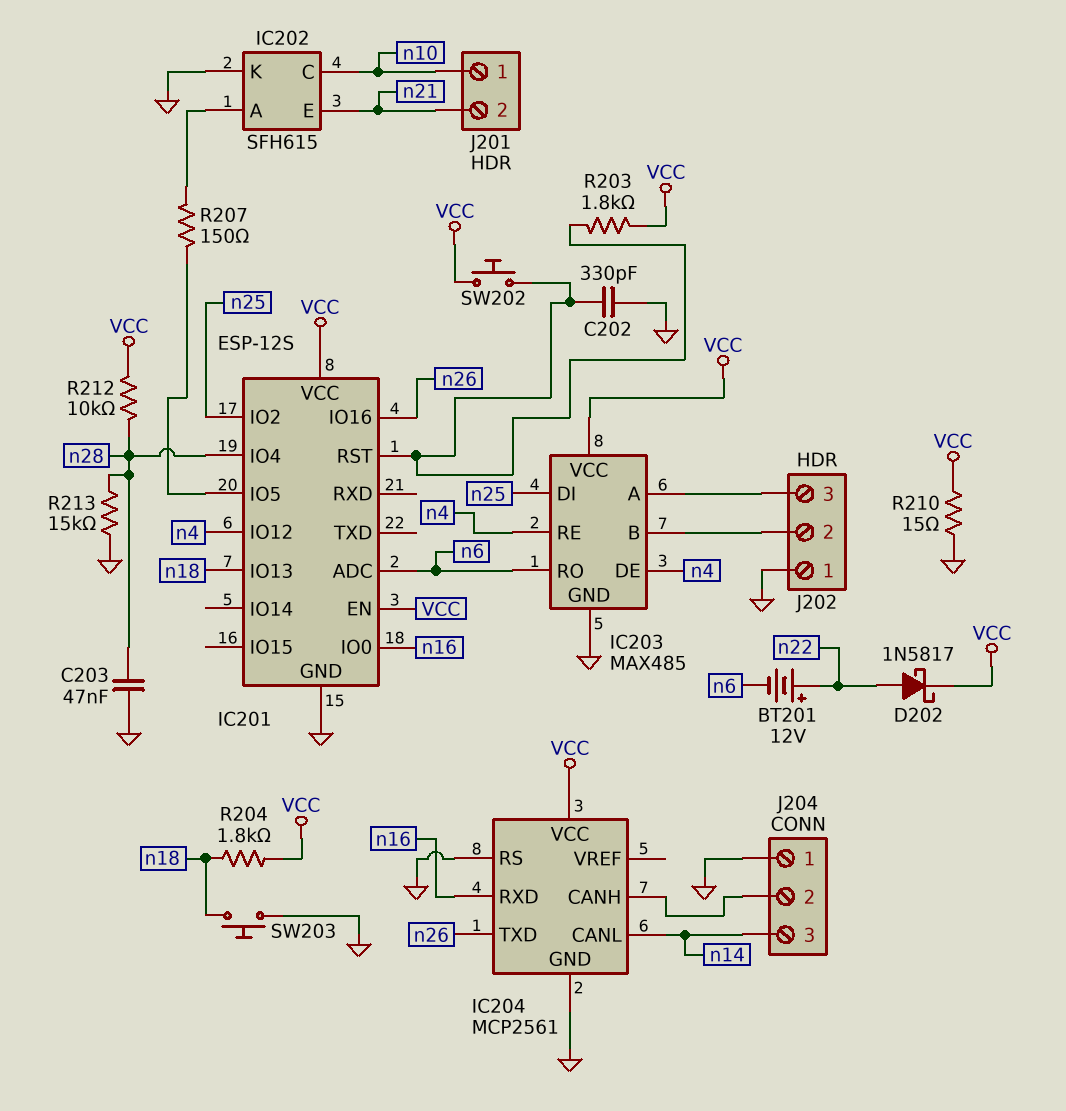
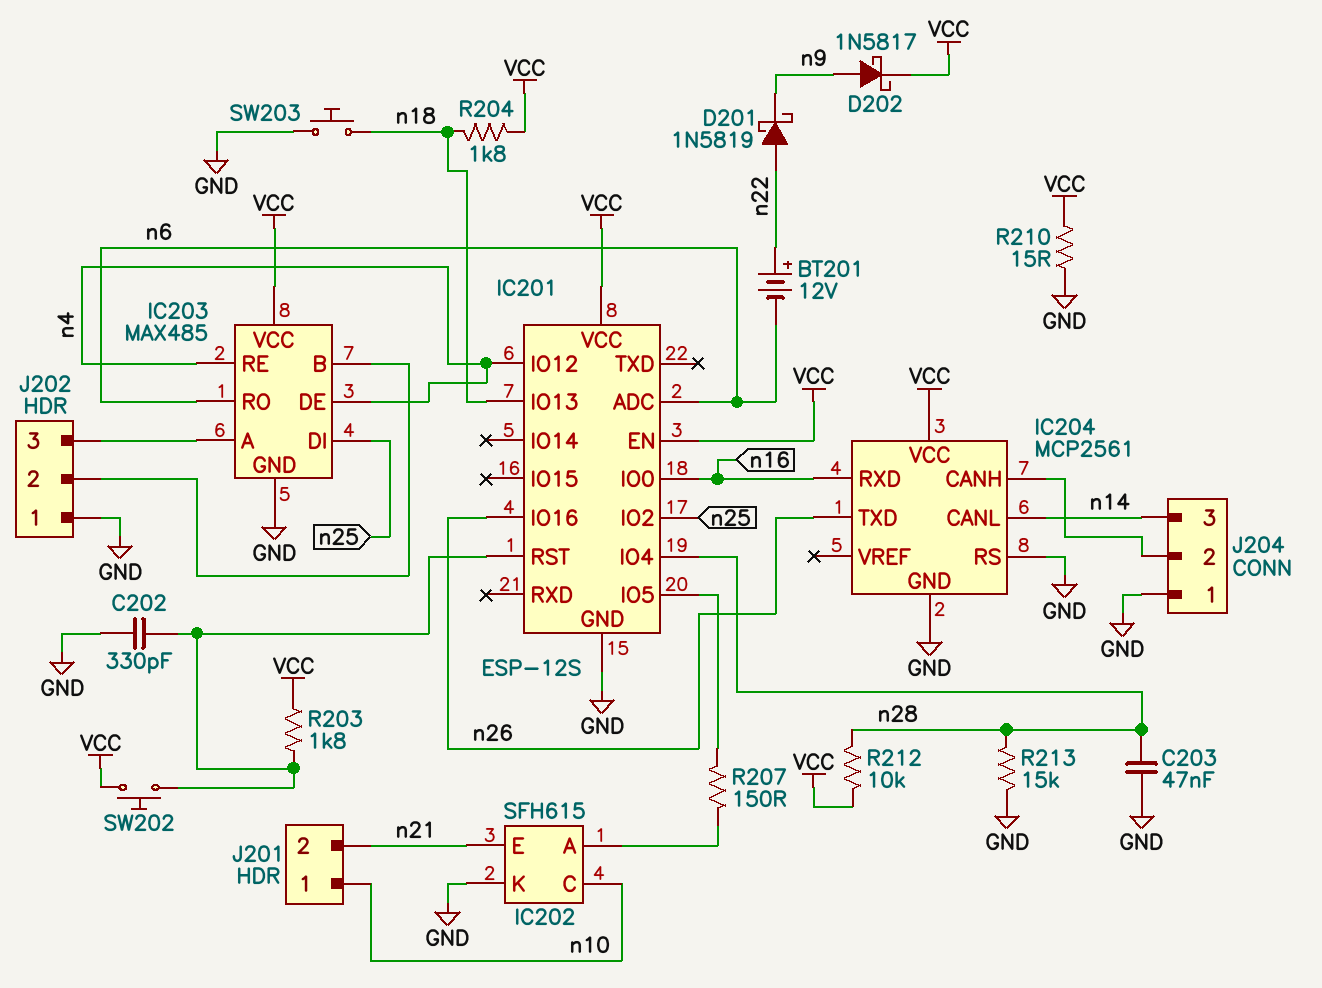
D201: none -> schottky 1N5819 (A n22, K n9)
D202: schottky 1N5817 (A n22, K VCC) -> schottky 1N5817 (A n9, K VCC)

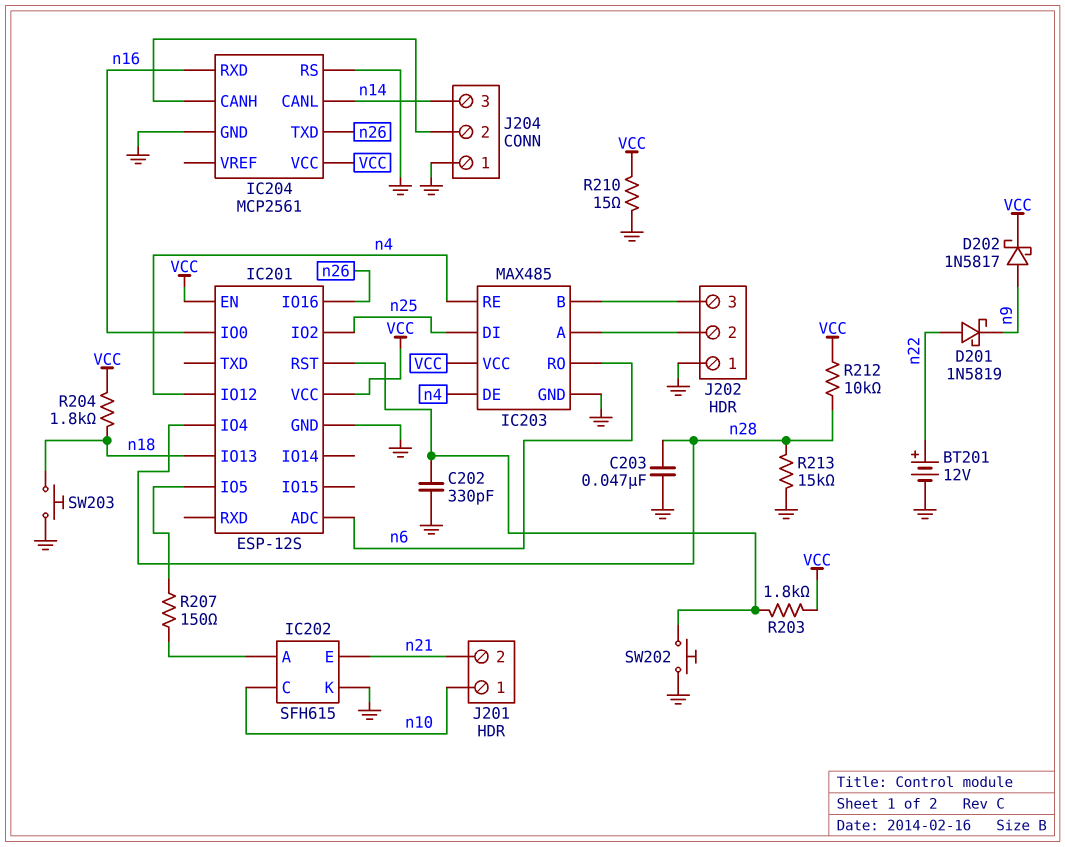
BT201: 12V (plus n22, minus n6) -> 12V (plus n22, minus GND)
J202 pin 2: IC203/B -> IC203/A
J202 pin 3: IC203/A -> IC203/B
SW202: button (IC201/RST, VCC) -> button (GND, IC201/RST)

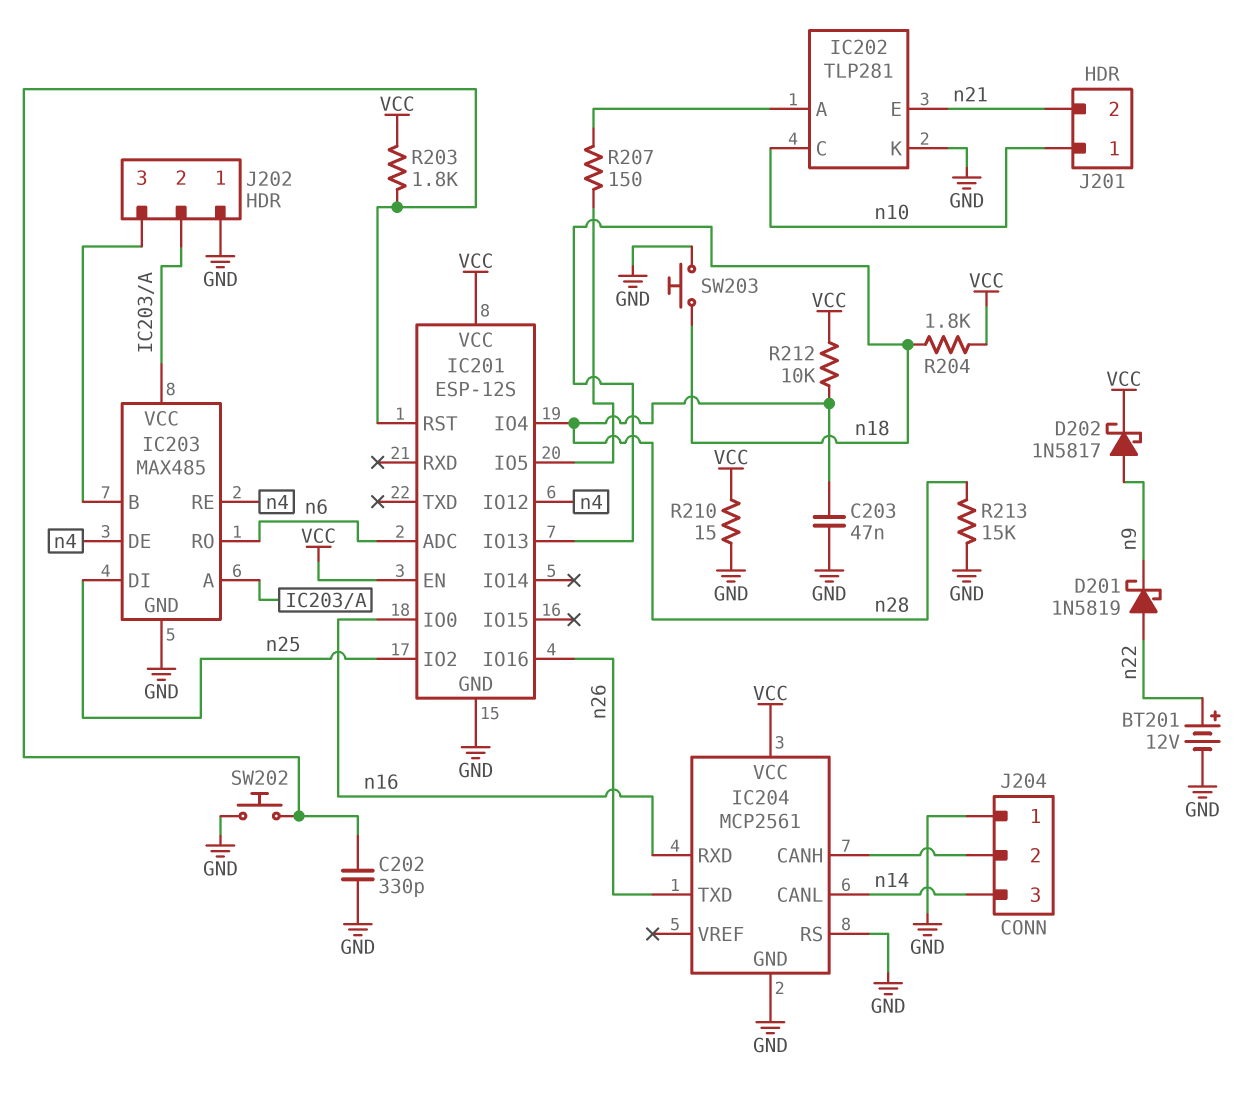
IC202: SFH615 -> TLP281
IC203 pin VCC: VCC -> IC203/A

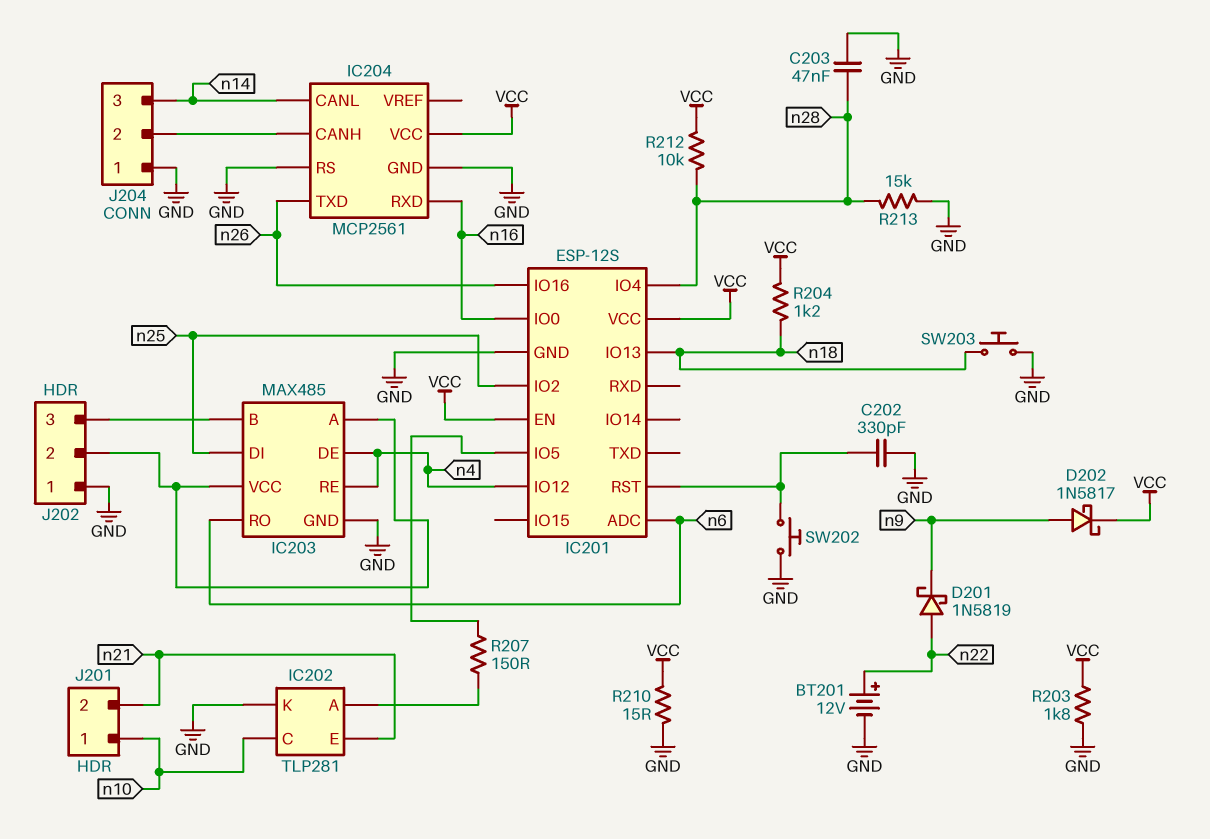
R203: 1.8k (IC201/RST, VCC) -> 1.8k (GND, VCC)
R204: 1.8k (VCC, n18) -> 1.2k (VCC, n18)

